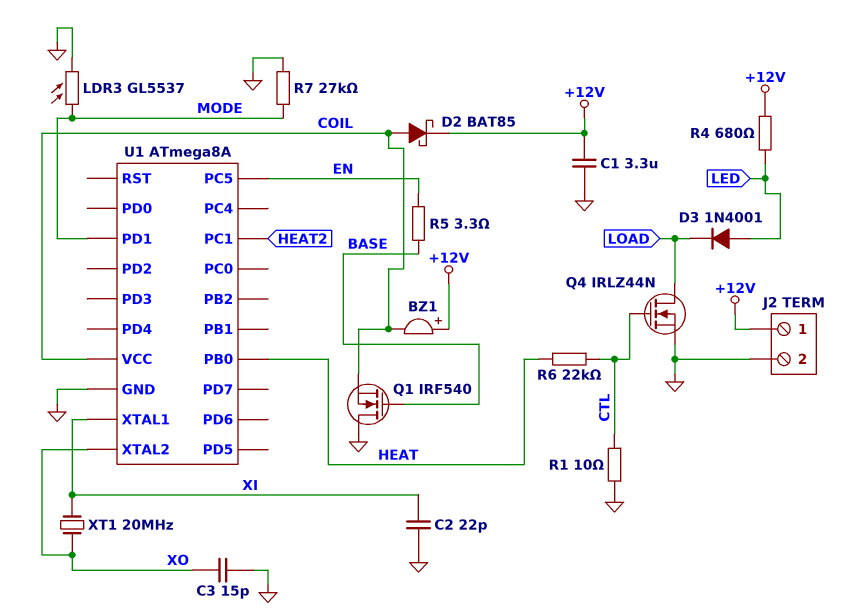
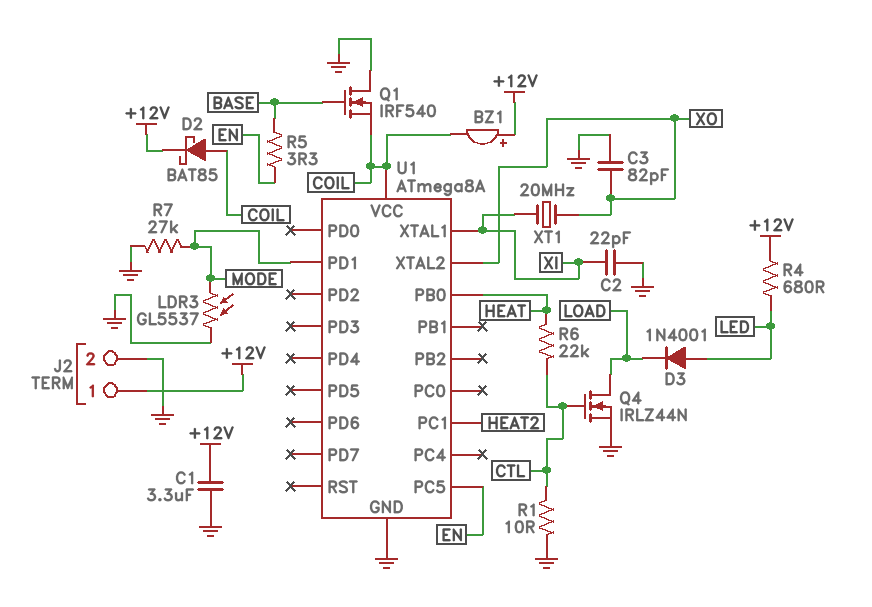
C3: 15pF (GND, XO) -> 82pF (GND, XO)

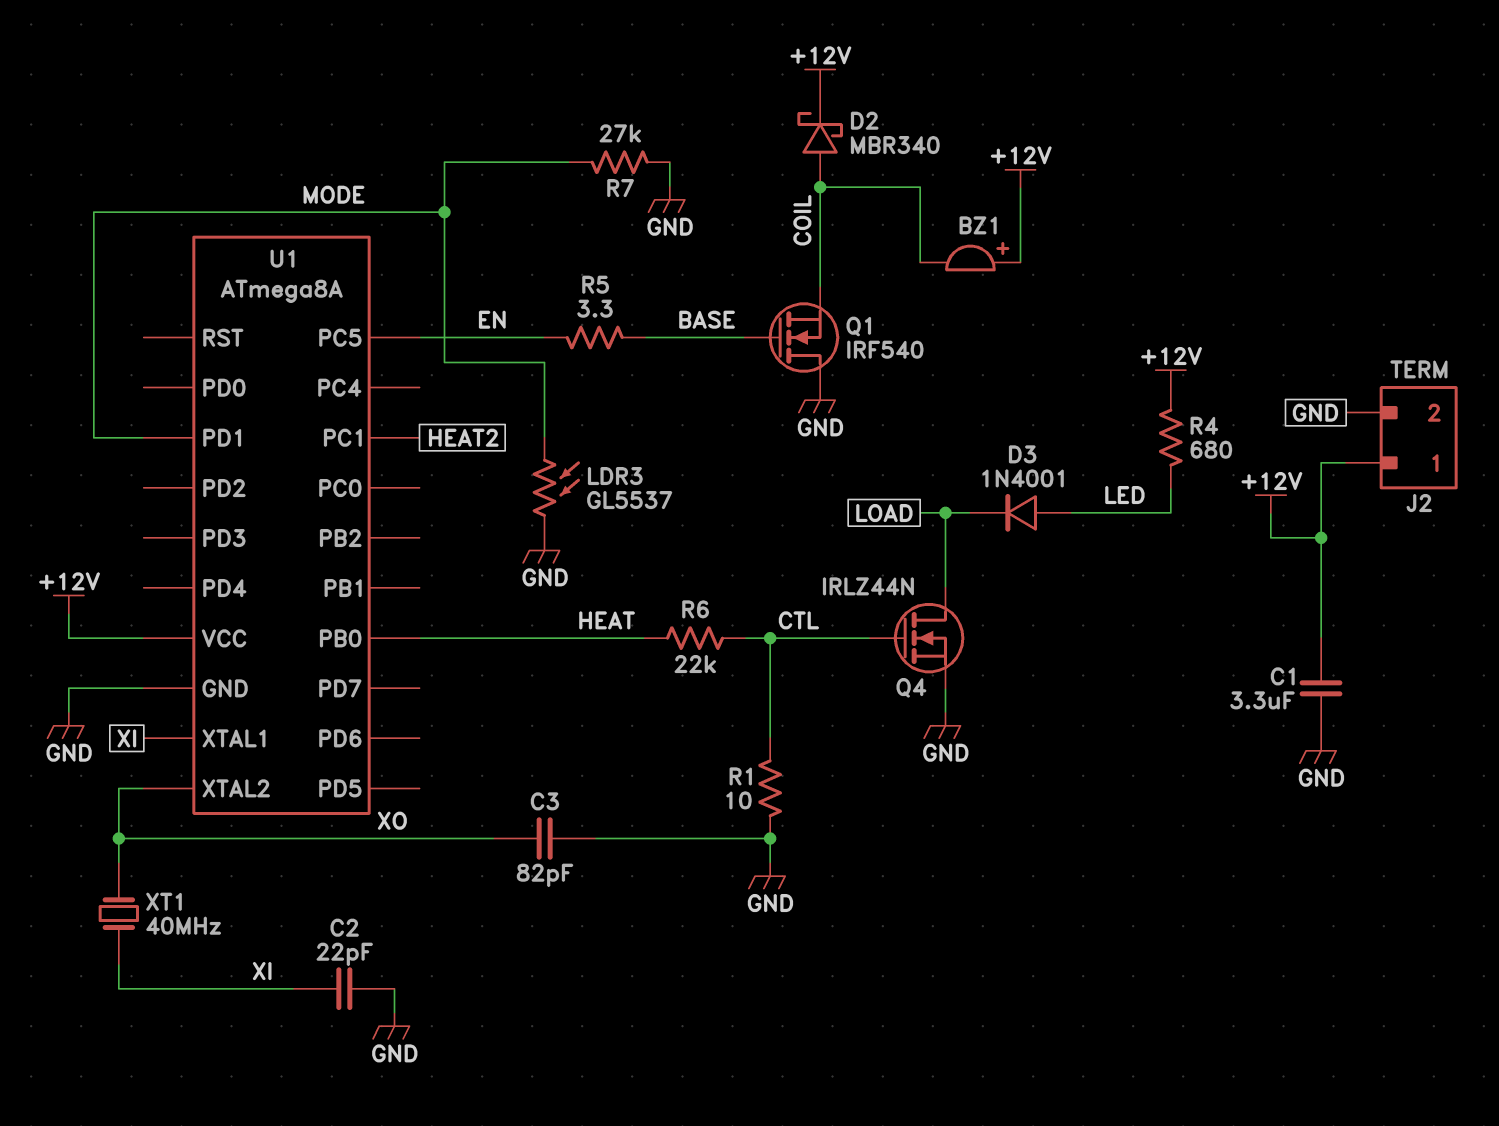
D2: schottky BAT85 (A COIL, K +12V) -> schottky MBR340 (A COIL, K +12V)
U1 pin VCC: COIL -> +12V
XT1: 20MHz (XI, XO) -> 40MHz (XI, XO)

